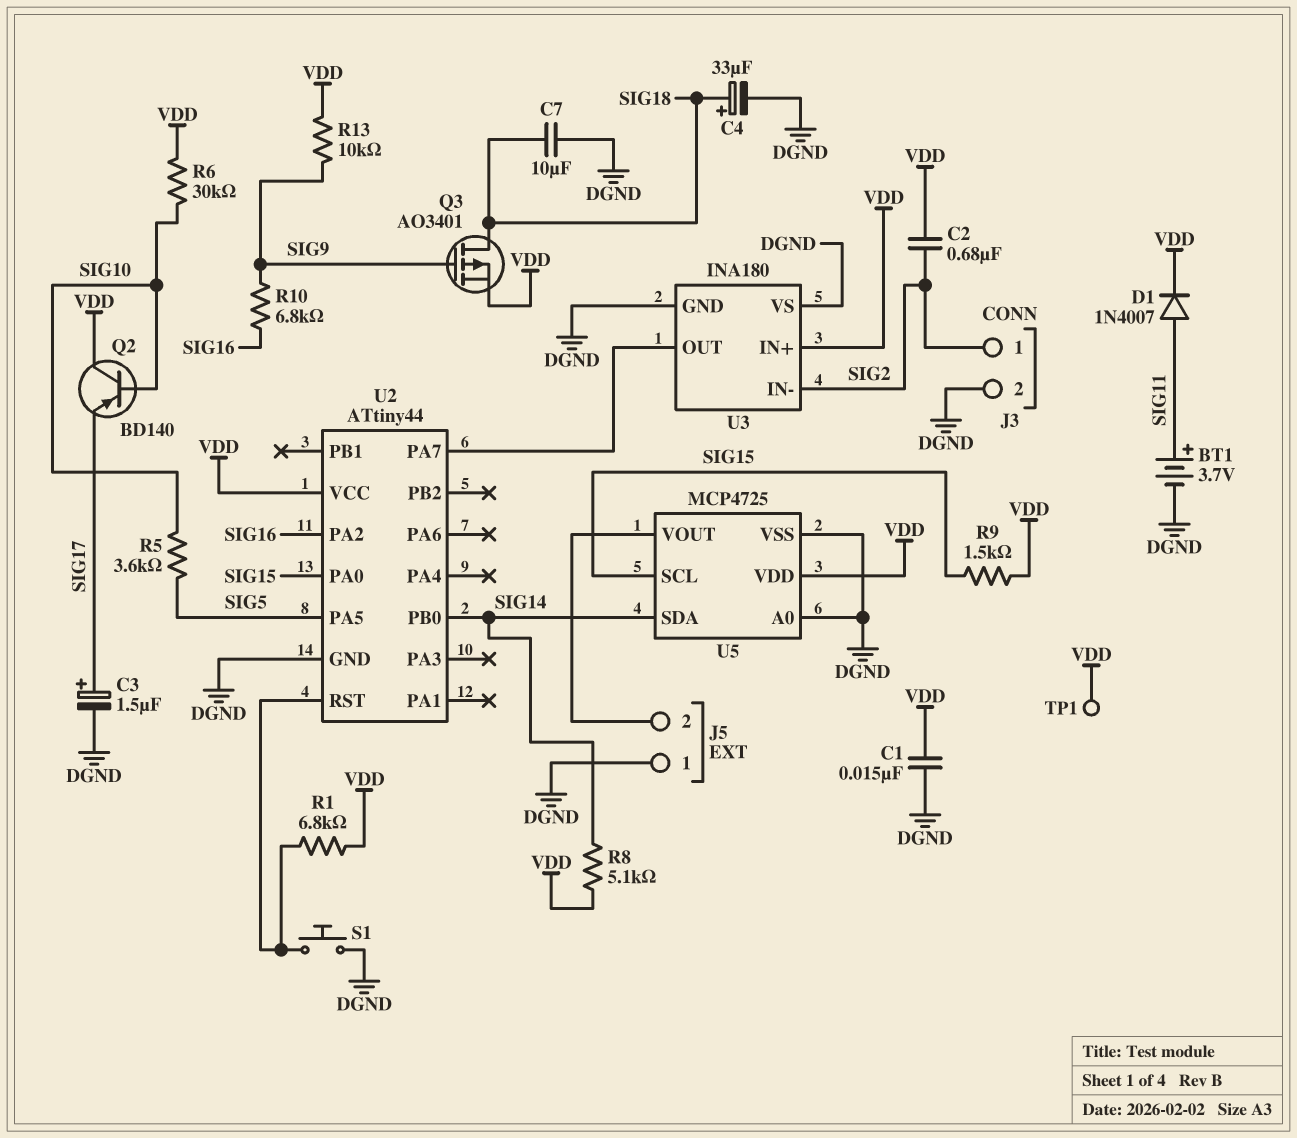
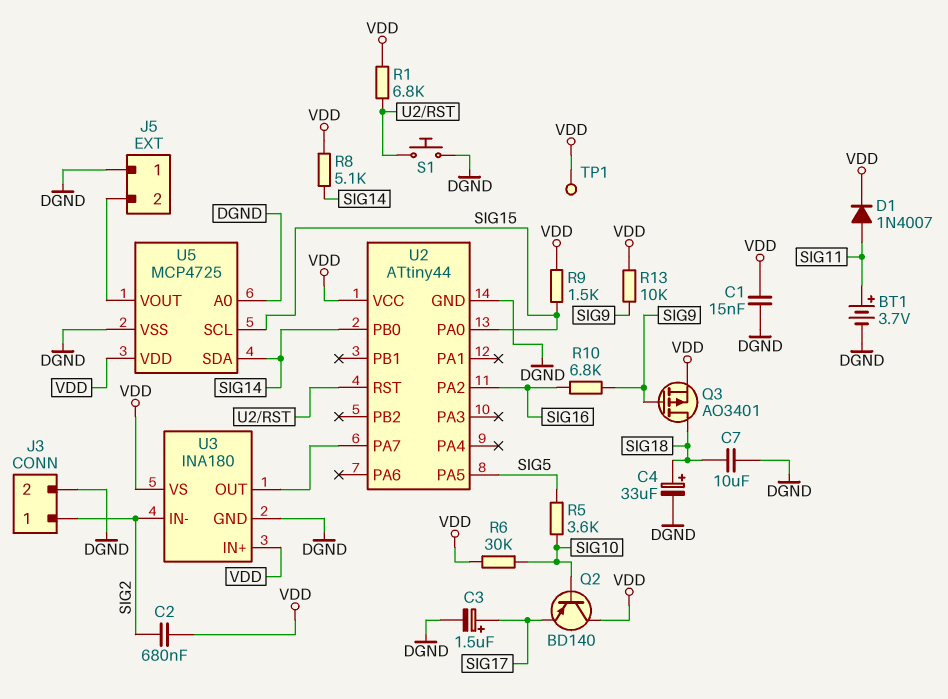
U3 pin VS: DGND -> VDD

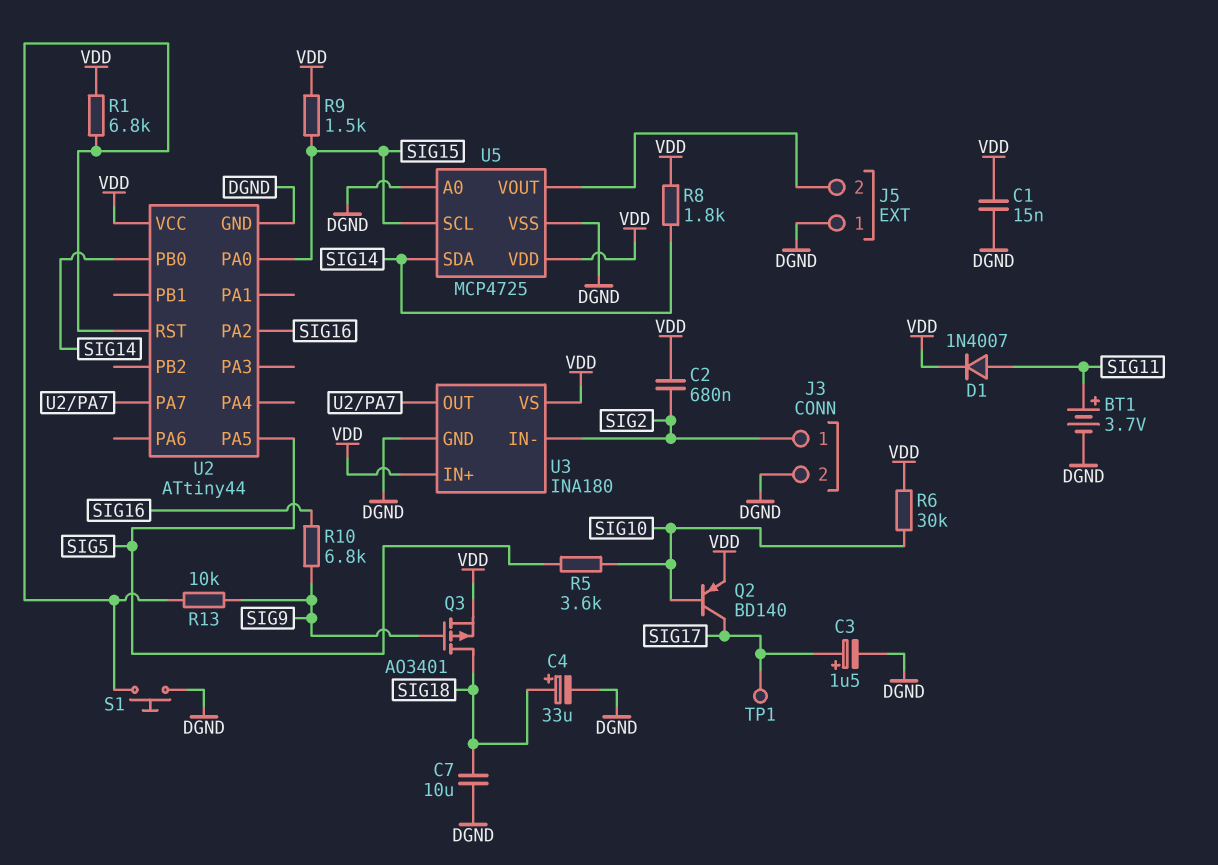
Q2: PNP BD140 (B SIG10, C VDD, E SIG17) -> PNP BD140 (B SIG10, C SIG17, E VDD)
R8: 5.1k (SIG14, VDD) -> 1.8k (SIG14, VDD)
R13: 10k (SIG9, VDD) -> 10k (SIG9, U2/RST)
TP1: test point (VDD) -> test point (SIG17)

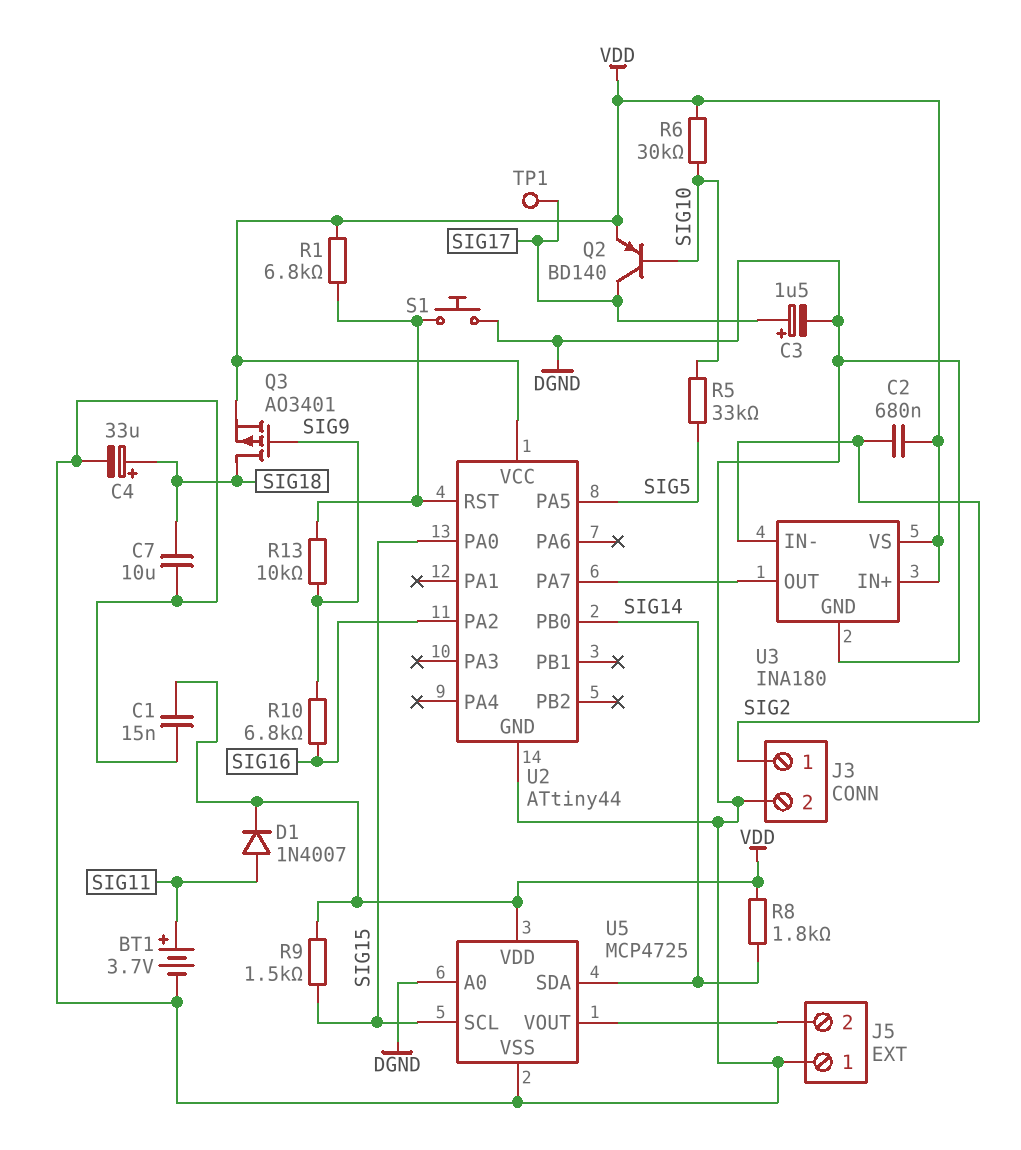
R5: 3.6k (SIG5, SIG10) -> 33k (SIG5, SIG10)

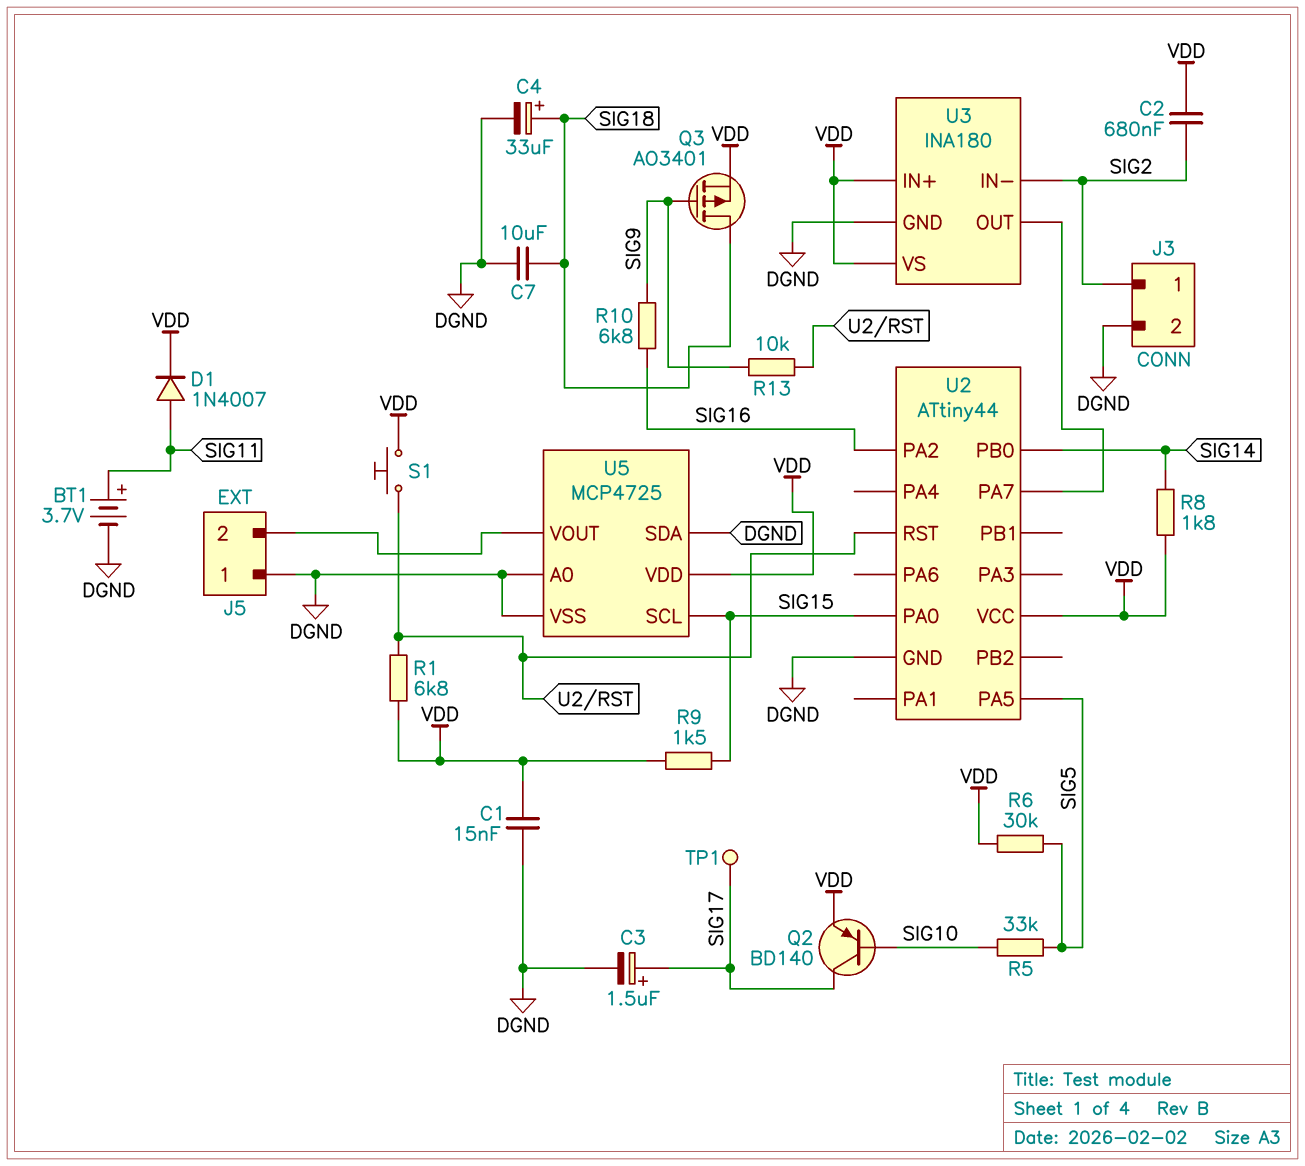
R6: 30k (SIG10, VDD) -> 30k (SIG5, VDD)
S1: button (DGND, U2/RST) -> button (U2/RST, VDD)
U5 pin SDA: SIG14 -> DGND

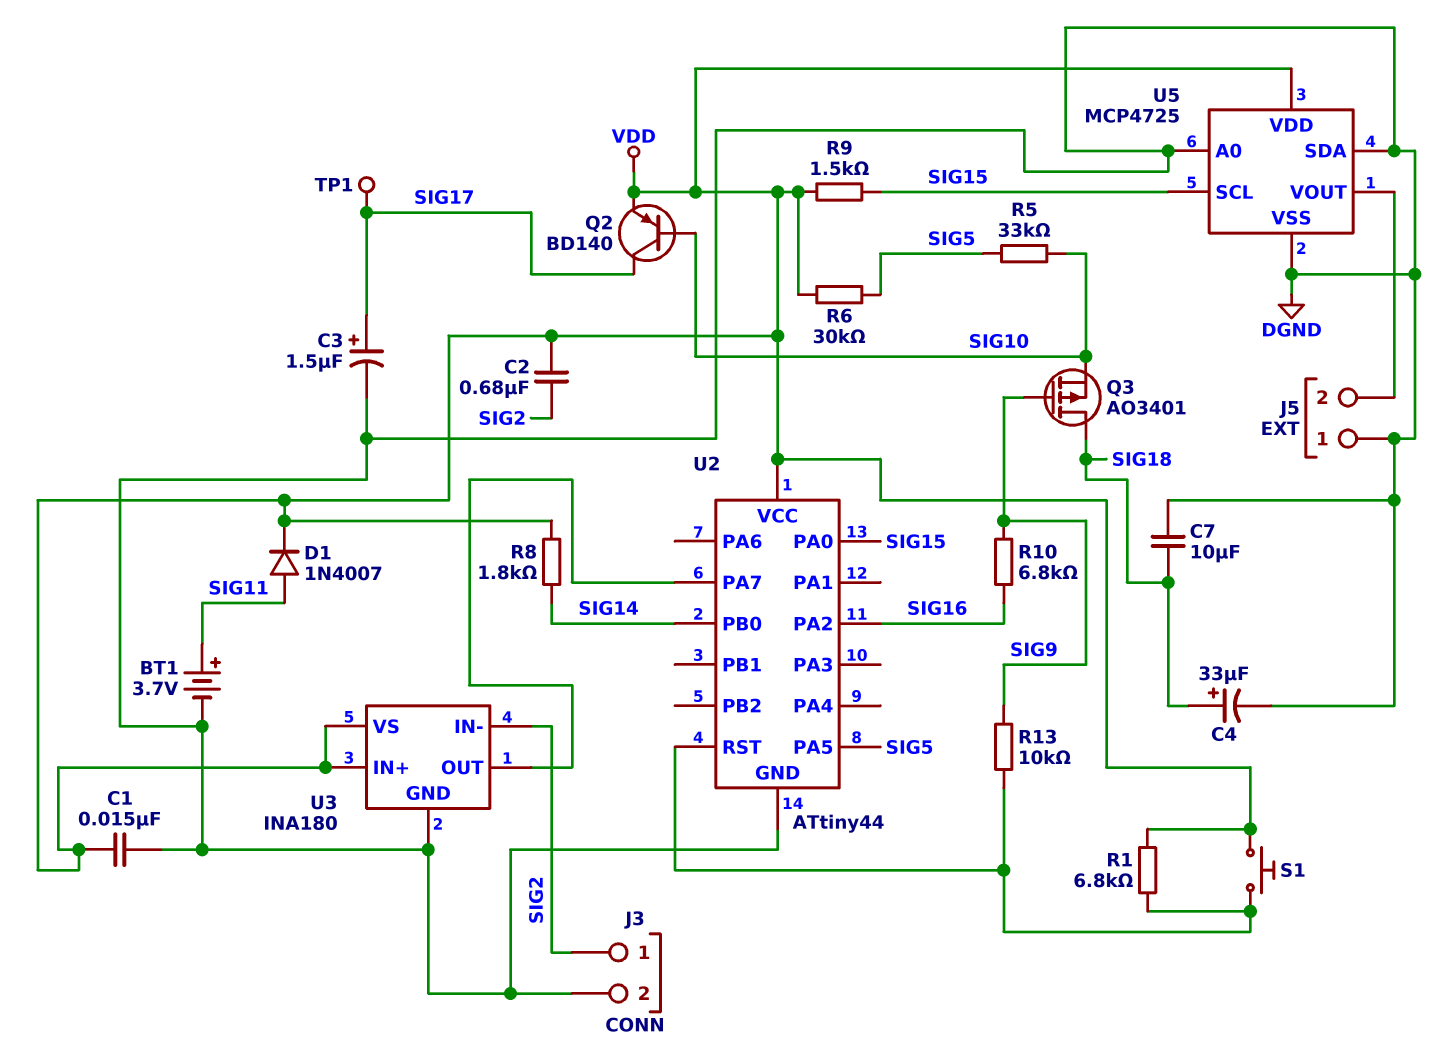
Q3: PMOS AO3401 (G SIG9, D SIG18, S VDD) -> PMOS AO3401 (G SIG9, D SIG18, S SIG10)

